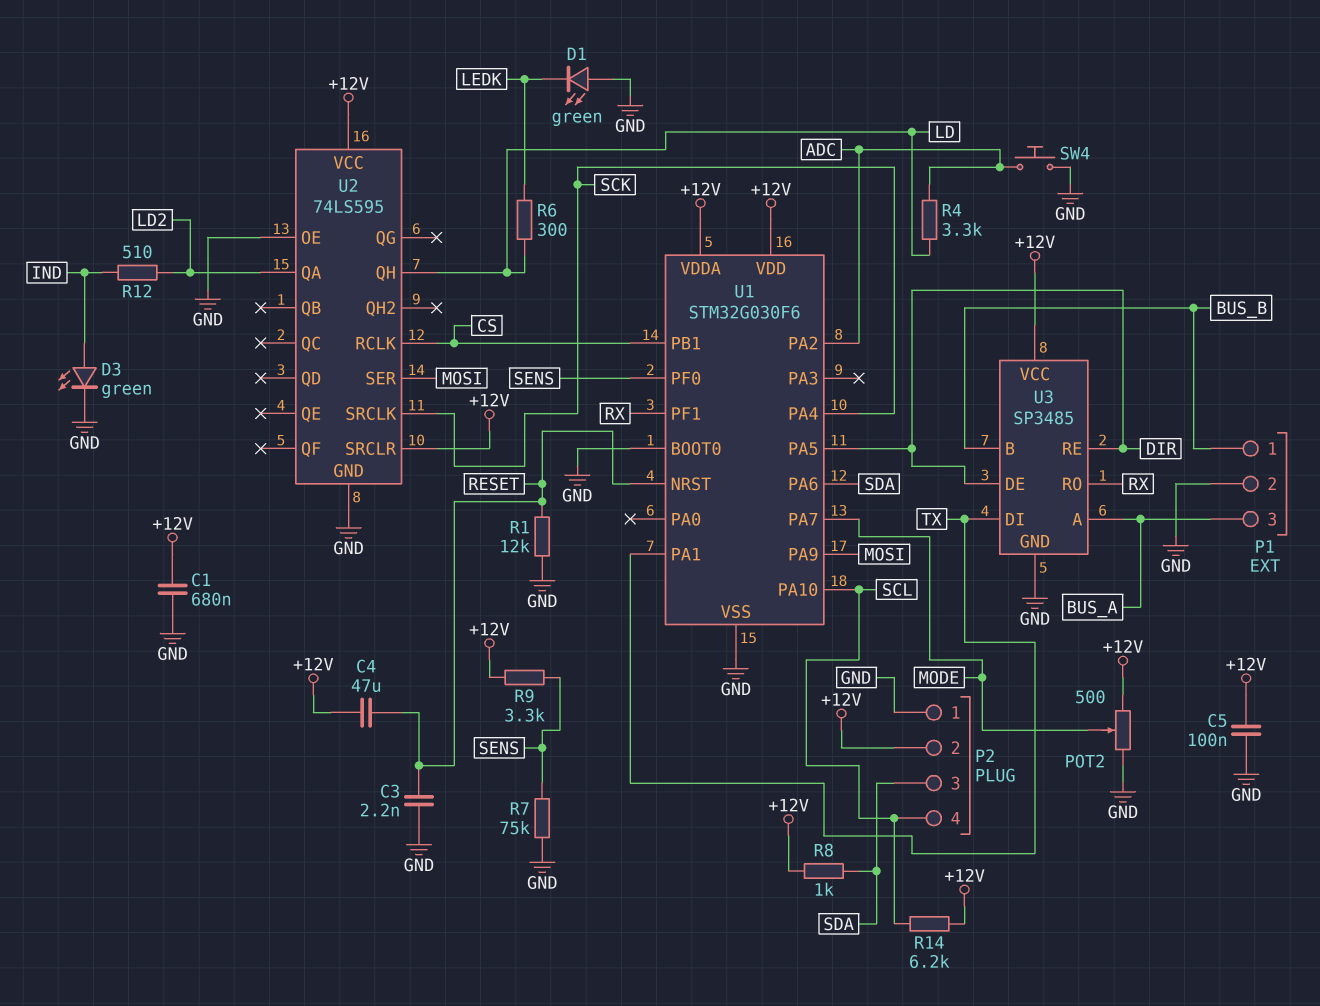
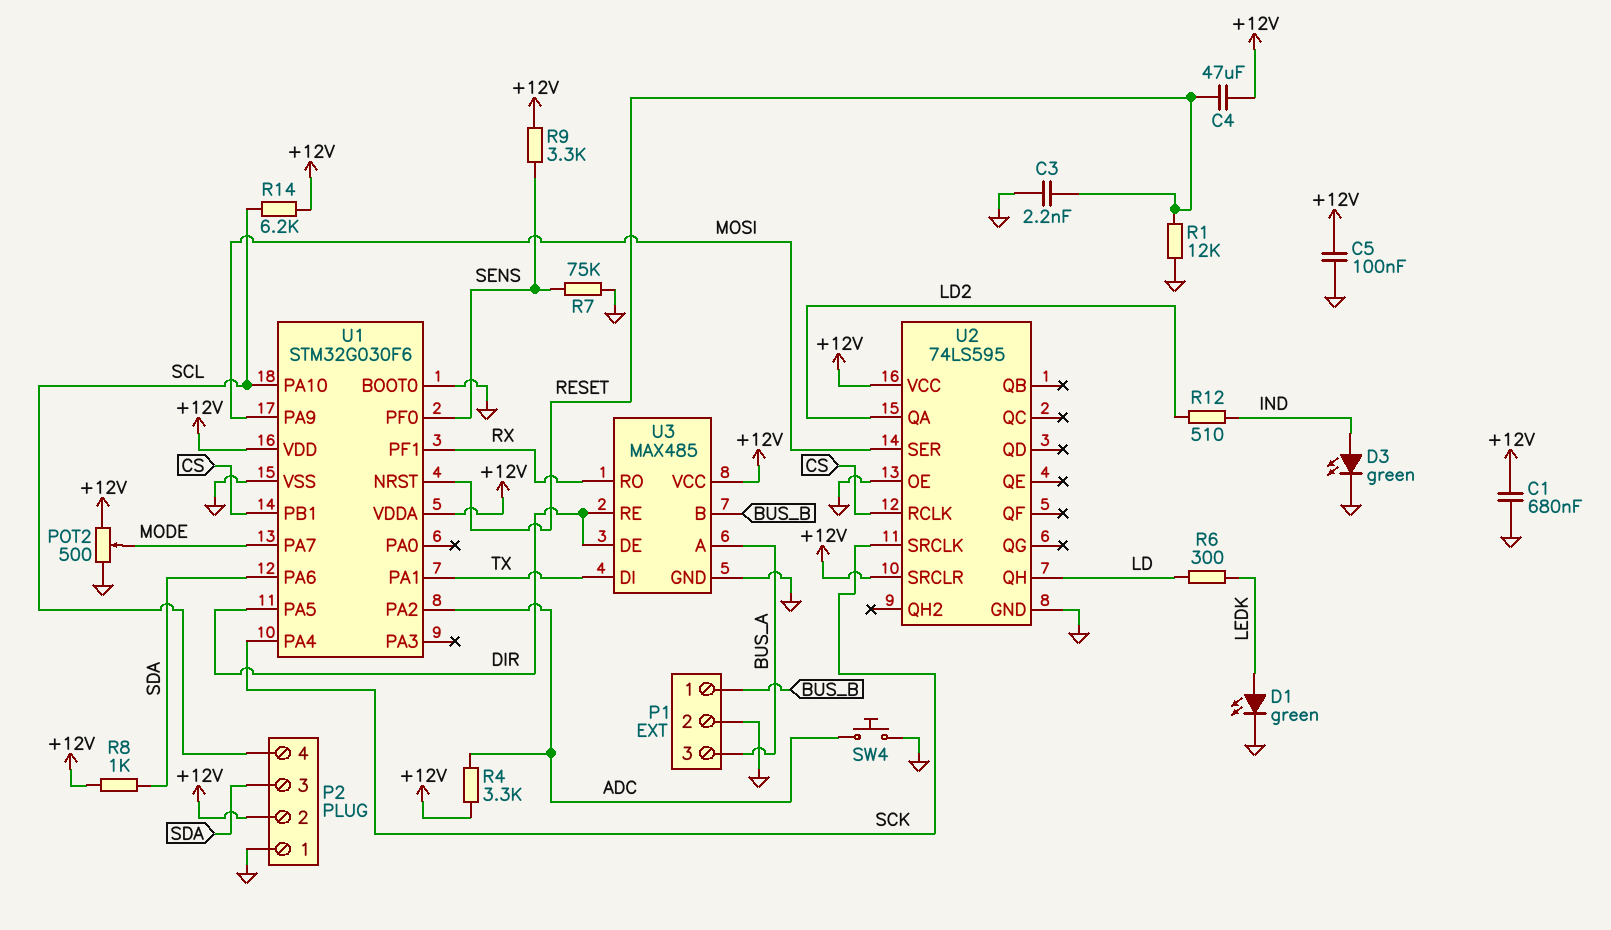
D1: LED green (A GND, K LEDK) -> LED green (A LEDK, K GND)
R4: 3.3k (ADC, LD) -> 3.3k (+12V, ADC)
U3: SP3485 -> MAX485

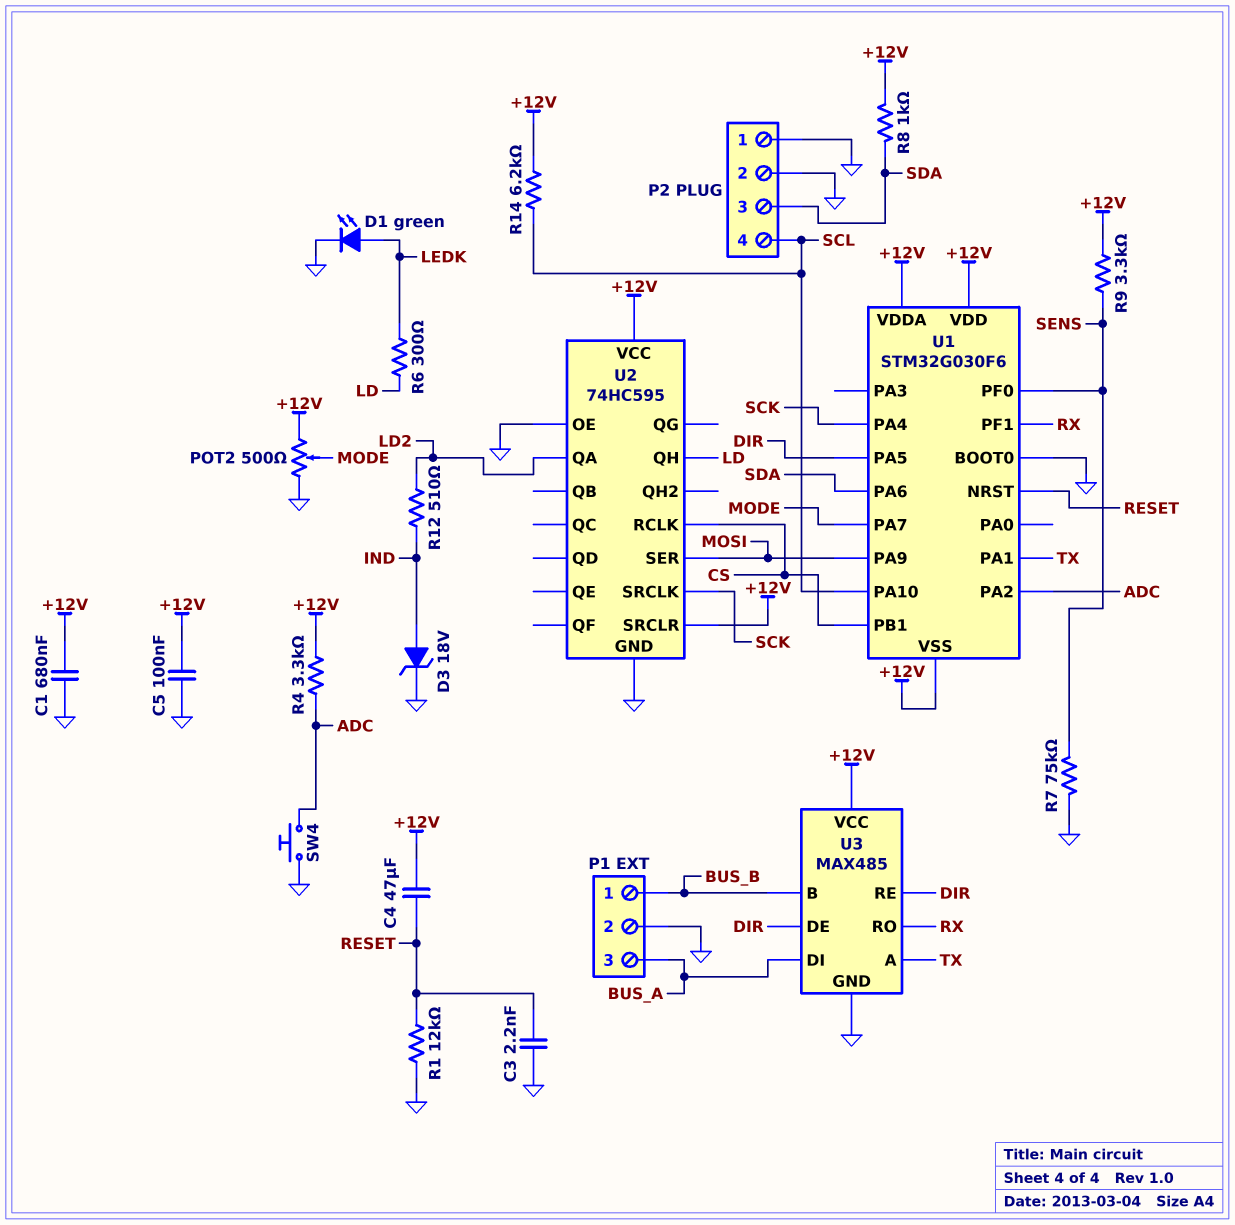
D3: LED green (A IND, K GND) -> zener 18V (A IND, K GND)
P2 pin 2: +12V -> GND
U1 pin VSS: GND -> +12V
U2: 74LS595 -> 74HC595
U3 pin A: BUS_A -> TX
U3 pin DI: TX -> BUS_A

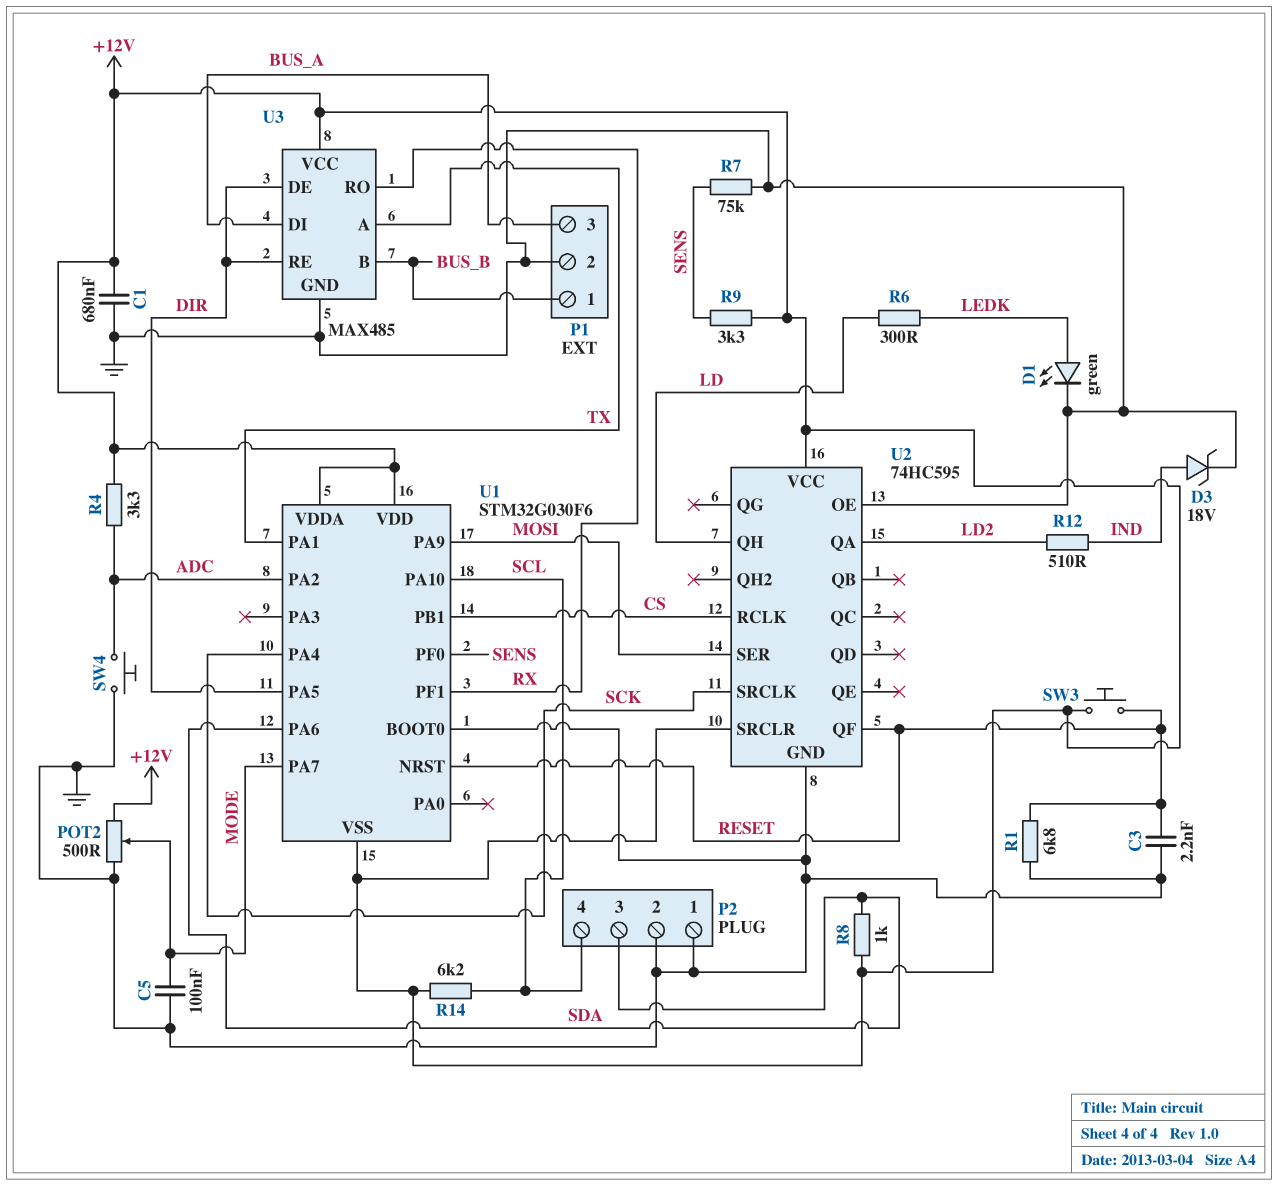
C4: 47uF (+12V, RESET) -> none
C5: 100nF (+12V, GND) -> 100nF (GND, MODE)
R1: 12k (GND, RESET) -> 6.8k (GND, RESET)
SW3: none -> button (+12V, RESET)
U2 pin QF: none -> RESET

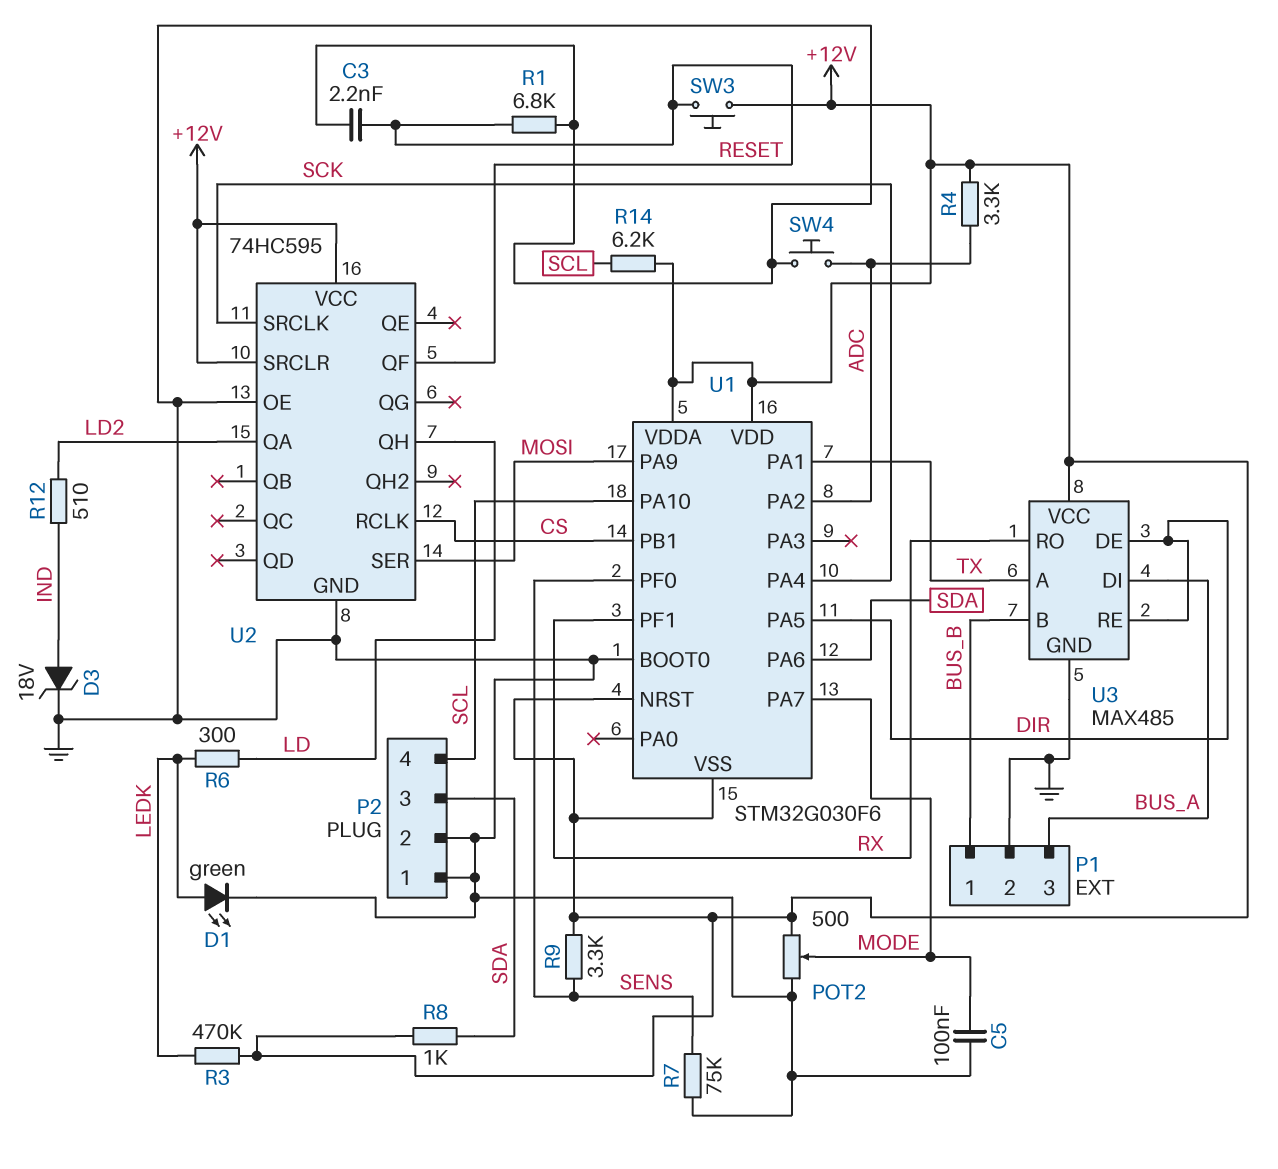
C1: 680nF (+12V, GND) -> none
R3: none -> 470k (+12V, LEDK)
U1 pin NRST: RESET -> +12V

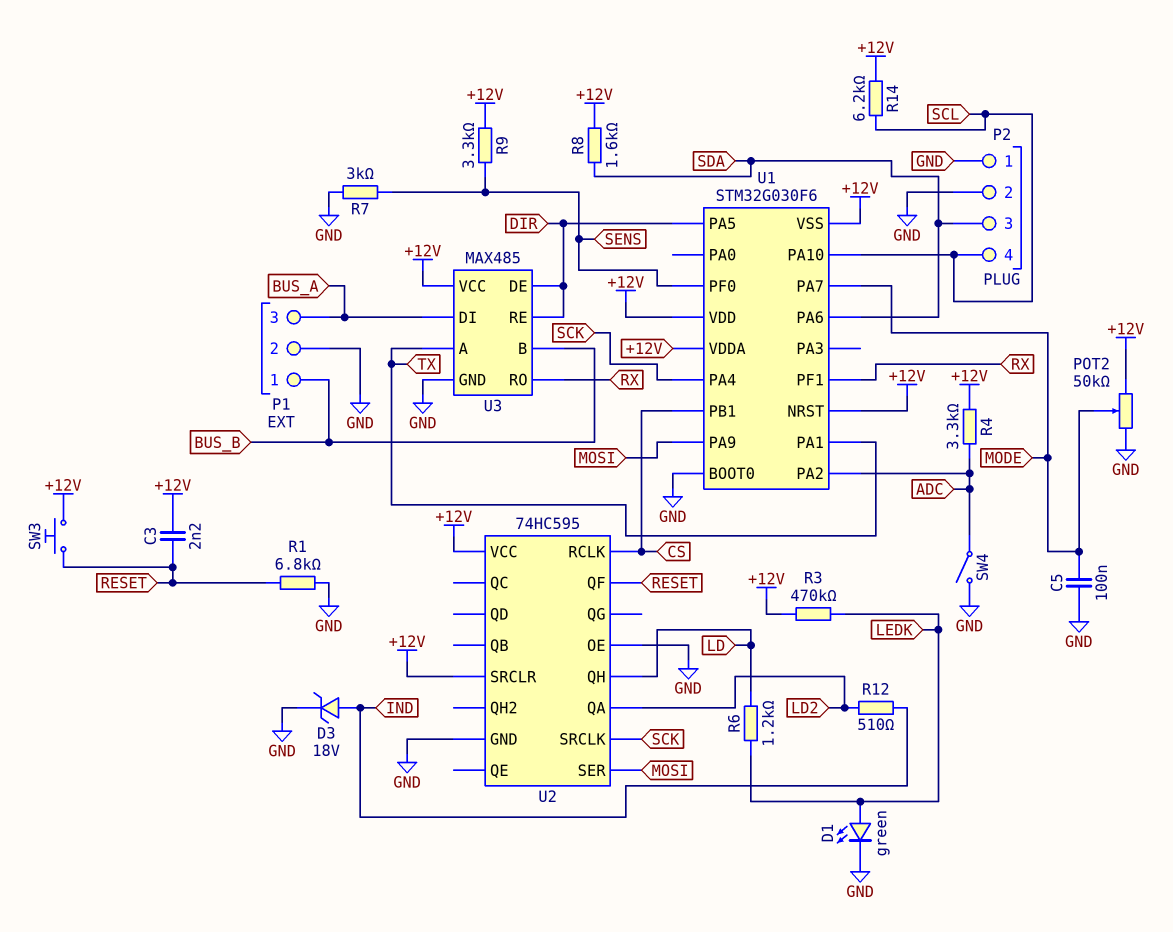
C3: 2.2nF (GND, RESET) -> 2.2nF (+12V, RESET)
POT2: 500 (+12V, GND, wiper MODE) -> 50k (+12V, GND, wiper MODE)
R6: 300 (LD, LEDK) -> 1.2k (LD, LEDK)
R7: 75k (GND, SENS) -> 3k (GND, SENS)
R8: 1k (+12V, SDA) -> 1.6k (+12V, SDA)
SW4: button (ADC, GND) -> switch (ADC, GND)

